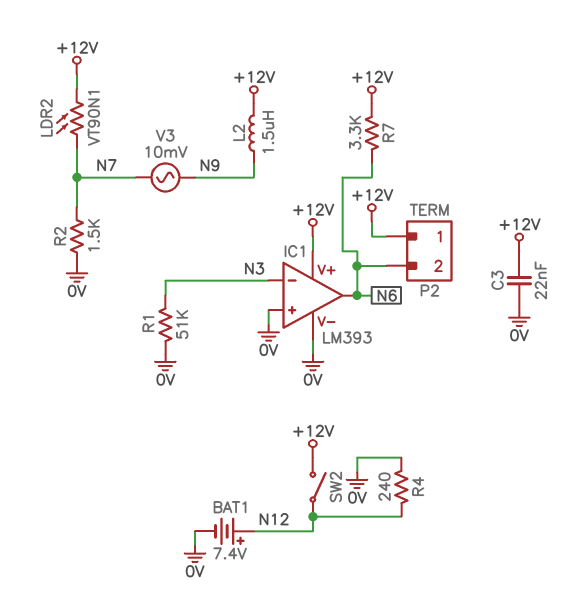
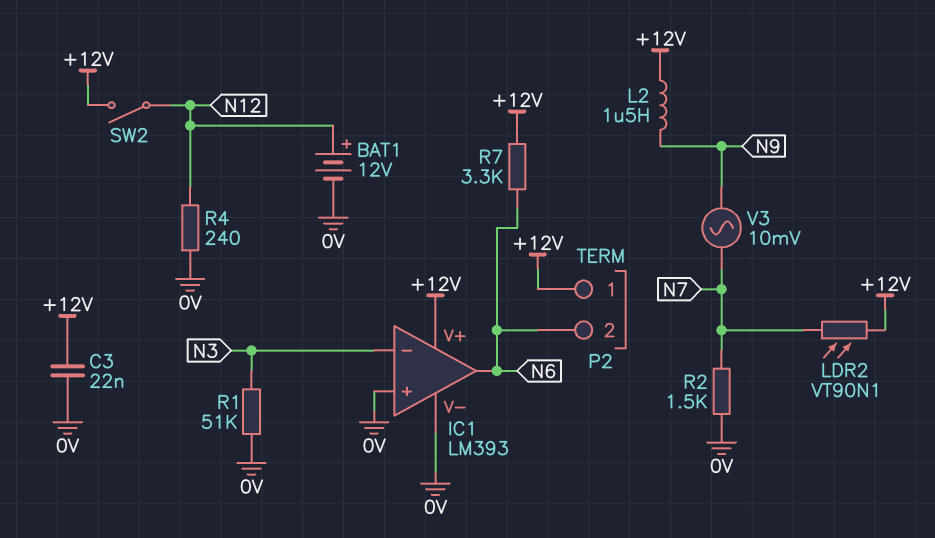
BAT1: 7.4V (plus N12, minus 0V) -> 12V (plus N12, minus 0V)

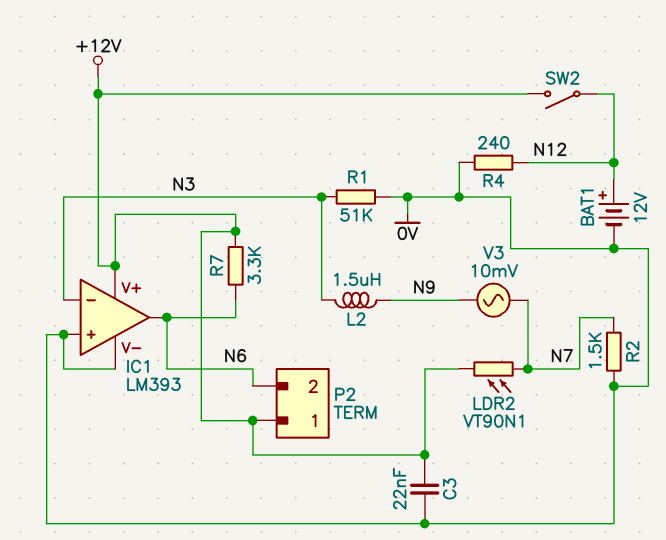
L2: 1.5uH (+12V, N9) -> 1.5uH (N3, N9)

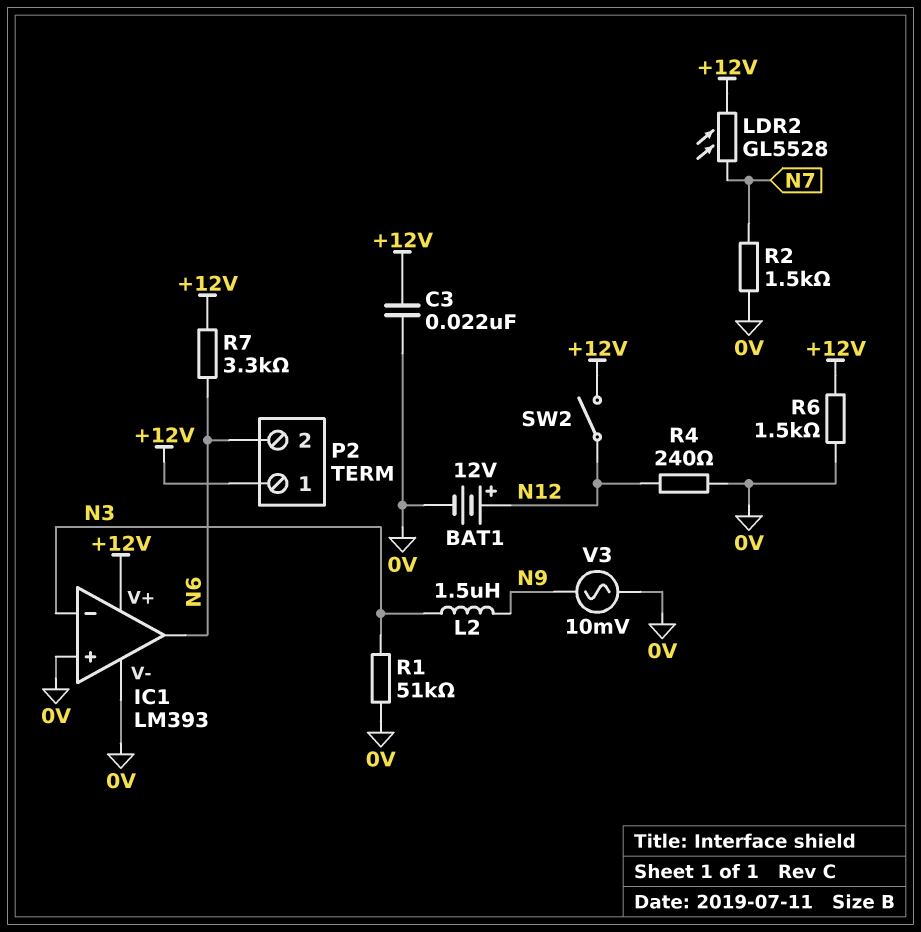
LDR2: VT90N1 (+12V, N7) -> GL5528 (+12V, N7)
R6: none -> 1.5k (+12V, 0V)
V3: AC 10mV (N7, N9) -> AC 10mV (0V, N9)

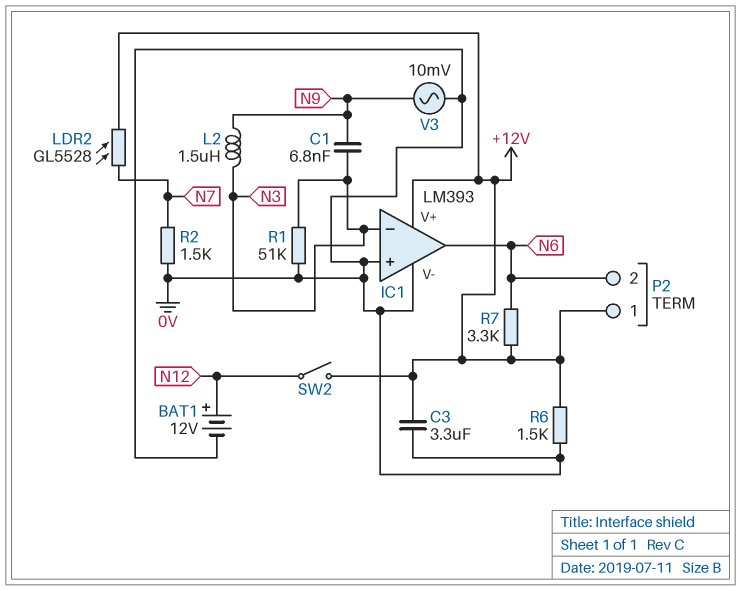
C1: none -> 6.8nF (N3, N9)
C3: 22nF (+12V, 0V) -> 3.3uF (+12V, 0V)
R4: 240 (0V, N12) -> none

